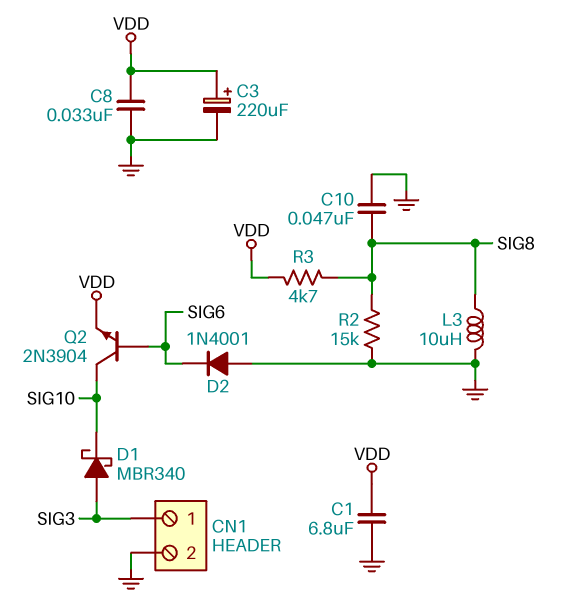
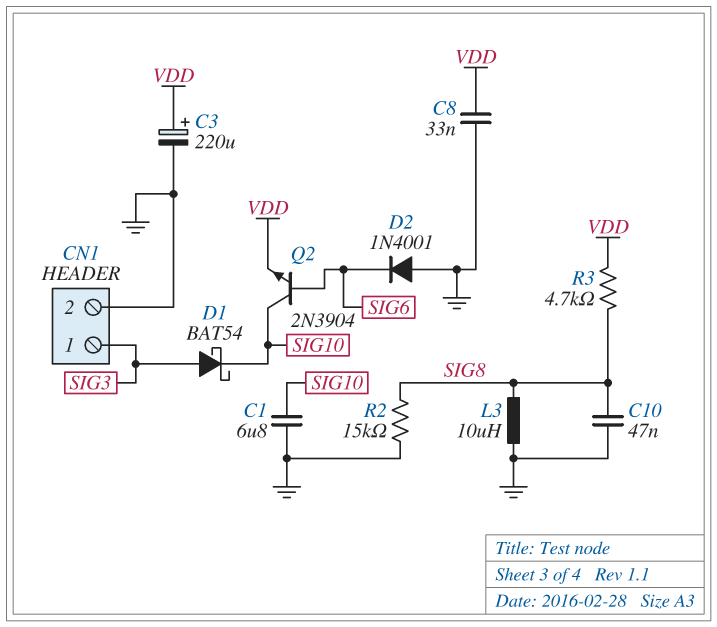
C1: 6.8uF (GND, VDD) -> 6.8uF (GND, SIG10)
D1: schottky MBR340 (A SIG3, K SIG10) -> schottky BAT54 (A SIG3, K SIG10)

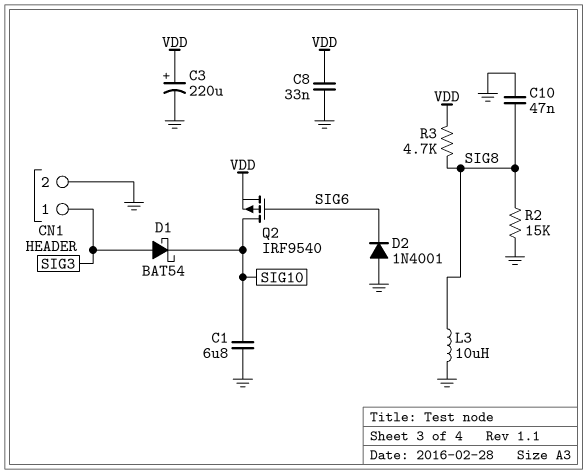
Q2: NPN 2N3904 (B SIG6, C SIG10, E VDD) -> PMOS IRF9540 (G SIG6, D SIG10, S VDD)

